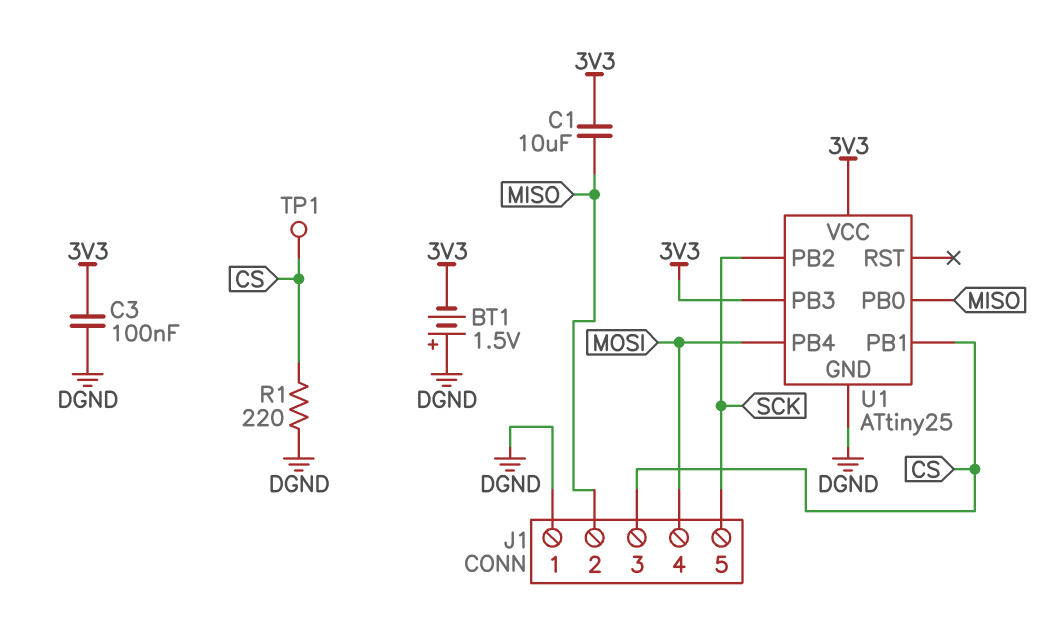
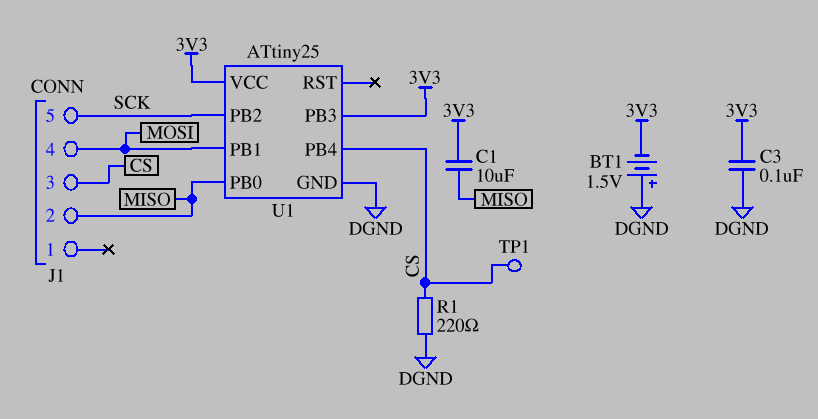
J1 pin 1: DGND -> none
U1 pin PB1: CS -> MOSI
U1 pin PB4: MOSI -> CS

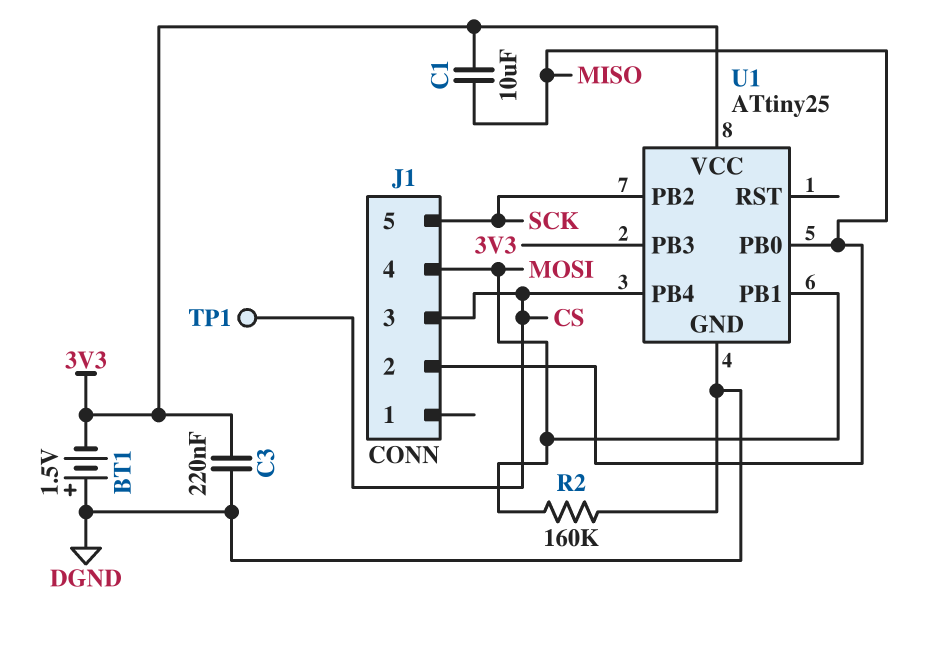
C3: 100nF (3V3, DGND) -> 220nF (3V3, DGND)
R1: 220 (CS, DGND) -> none
R2: none -> 160k (DGND, MOSI)

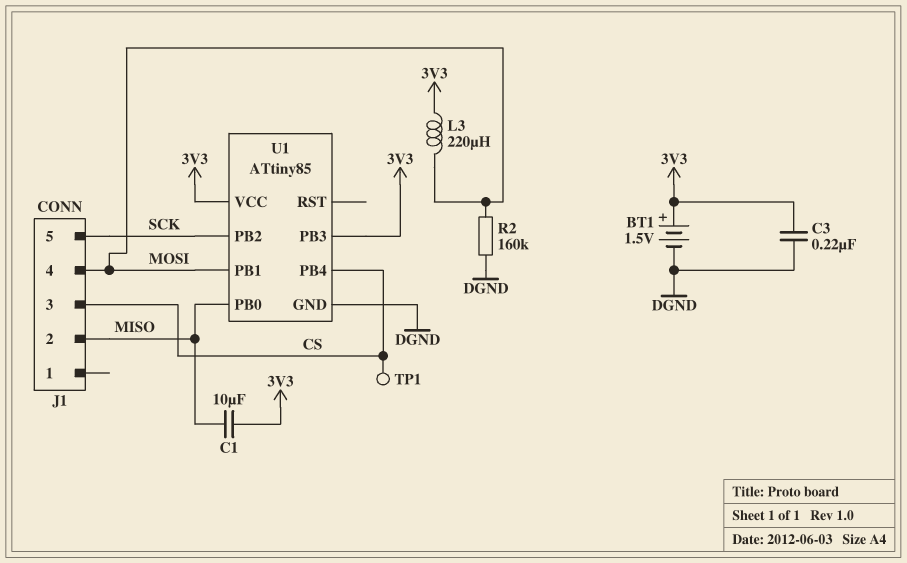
BT1: 1.5V (plus DGND, minus 3V3) -> 1.5V (plus 3V3, minus DGND)
L3: none -> 220uH (3V3, MOSI)
U1: ATtiny25 -> ATtiny85

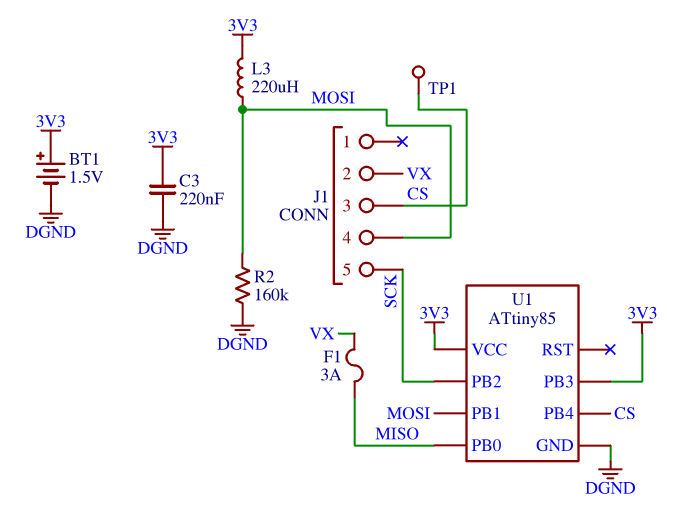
C1: 10uF (3V3, MISO) -> none
F1: none -> 3A (MISO, VX)
J1 pin 2: MISO -> VX

